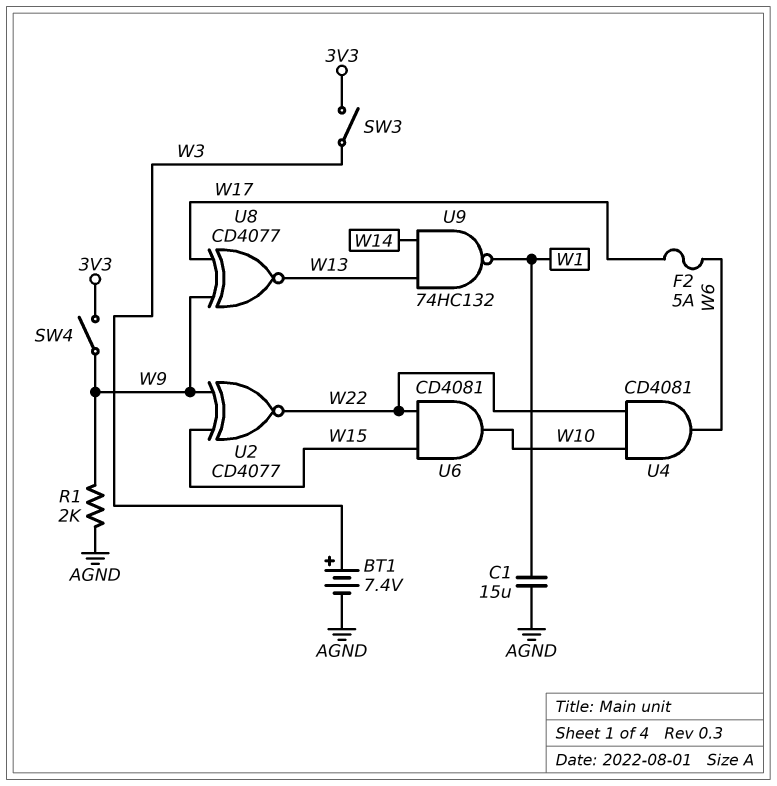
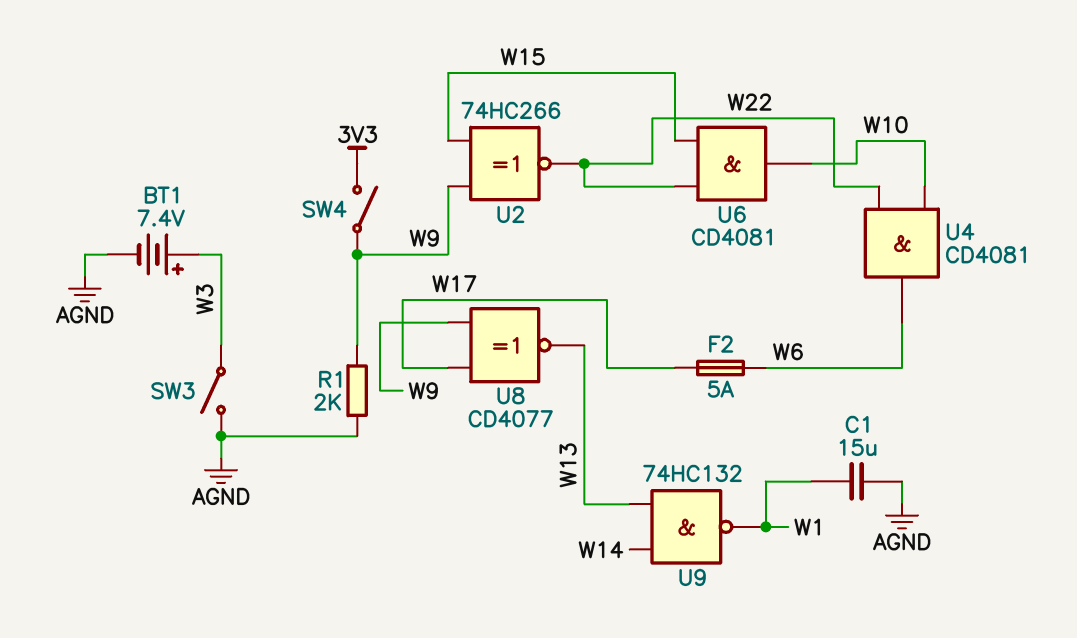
SW3: switch (3V3, W3) -> switch (AGND, W3)
U2: XNOR CD4077 (in W9, in W15, out W22) -> XNOR 74HC266 (in W9, in W15, out W22)

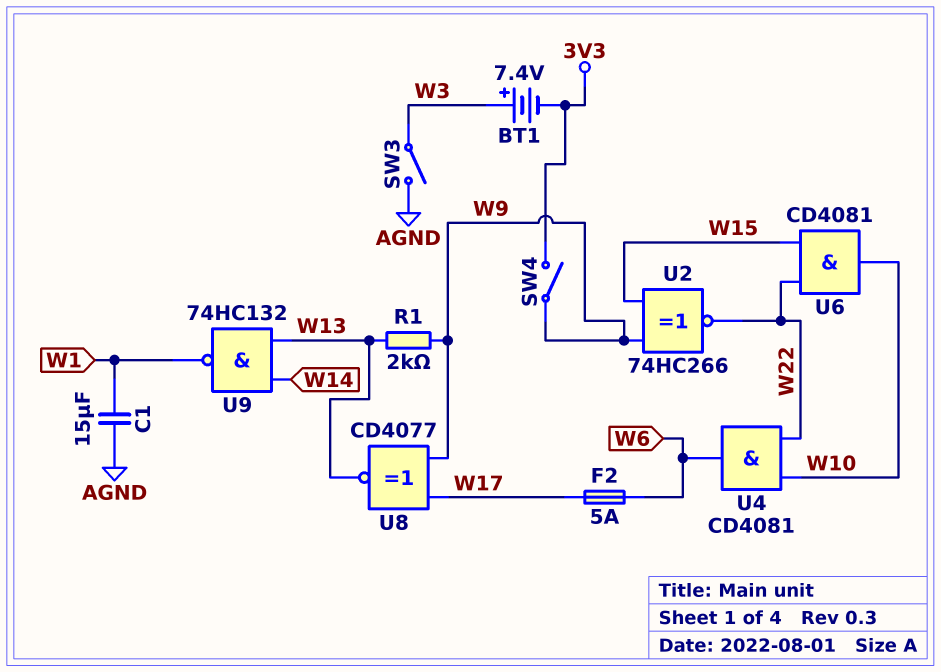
BT1: 7.4V (plus W3, minus AGND) -> 7.4V (plus W3, minus 3V3)
R1: 2k (AGND, W9) -> 2k (W9, W13)

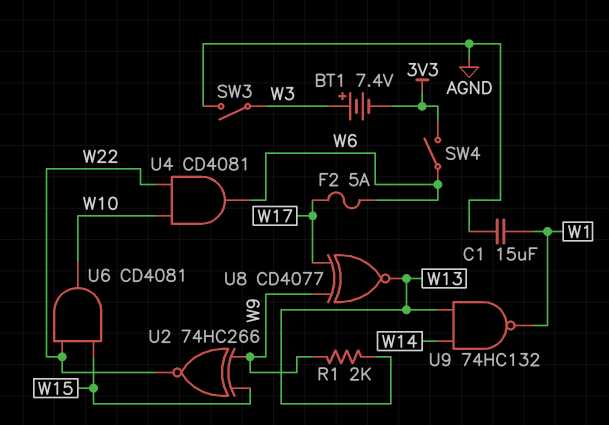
SW4: switch (3V3, W9) -> switch (3V3, W6)

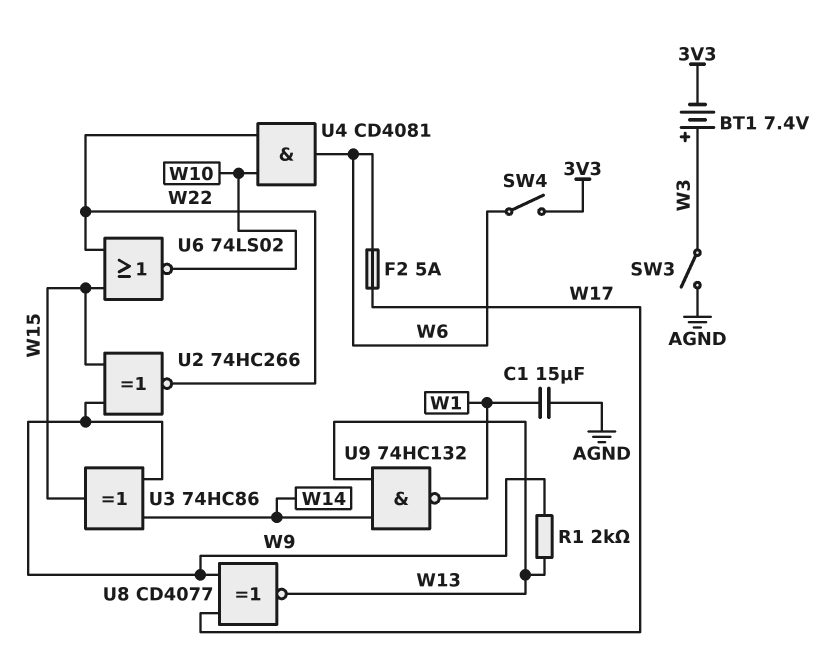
U3: none -> XOR 74HC86 (in W9, in W14, out W15)
U6: AND CD4081 (in W15, in W22, out W10) -> NOR 74LS02 (in W15, in W22, out W10)

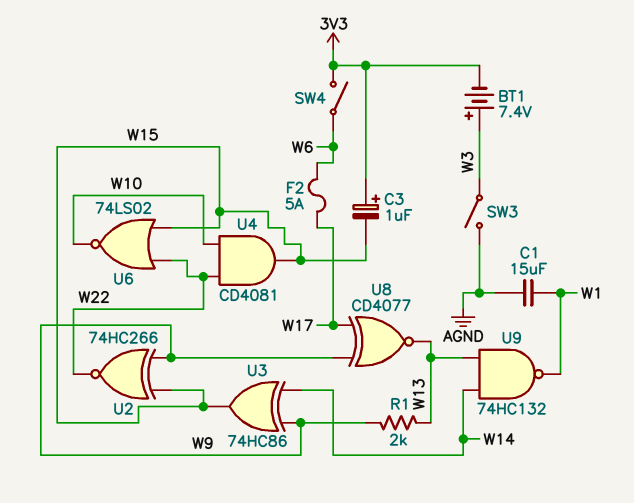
C3: none -> 1uF (plus 3V3, minus W15)
U4: AND CD4081 (in W10, in W22, out W6) -> AND CD4081 (in W10, in W22, out W15)

